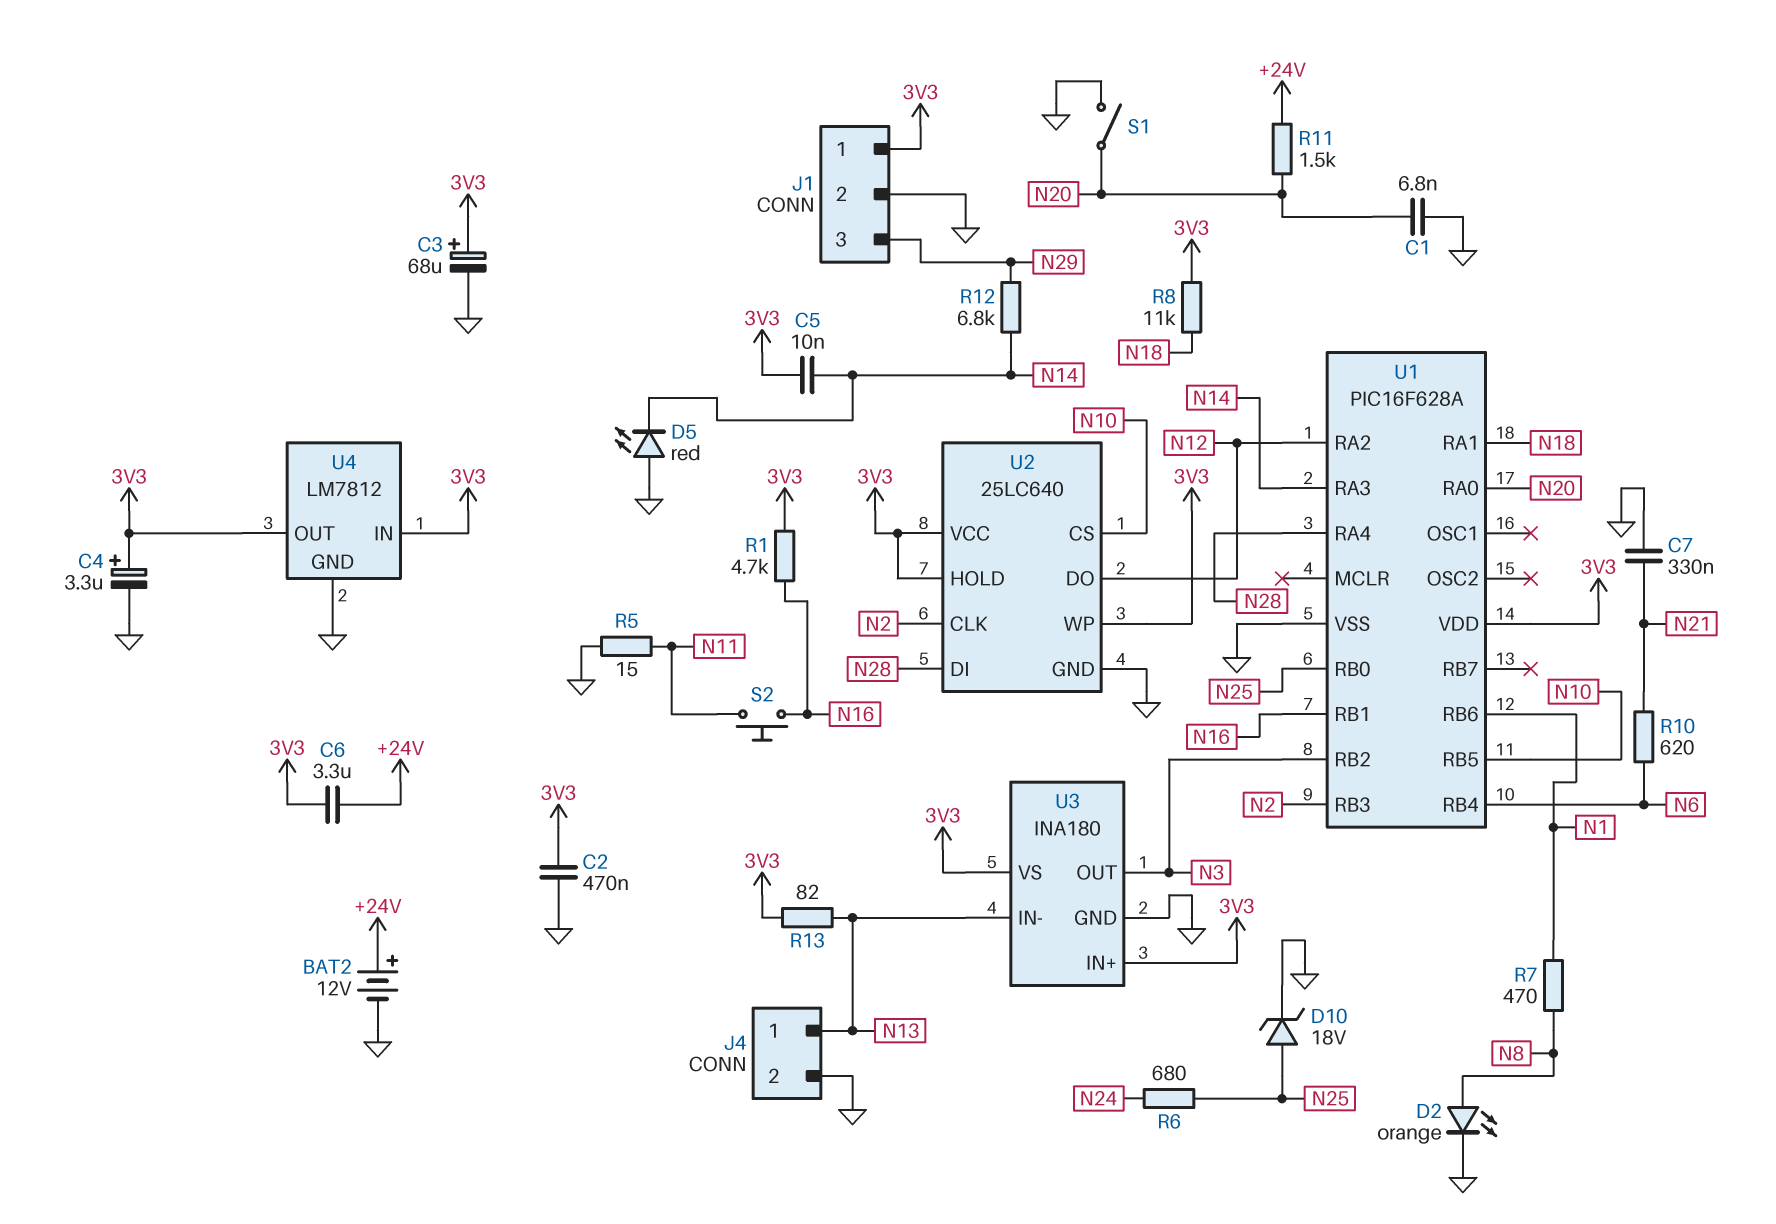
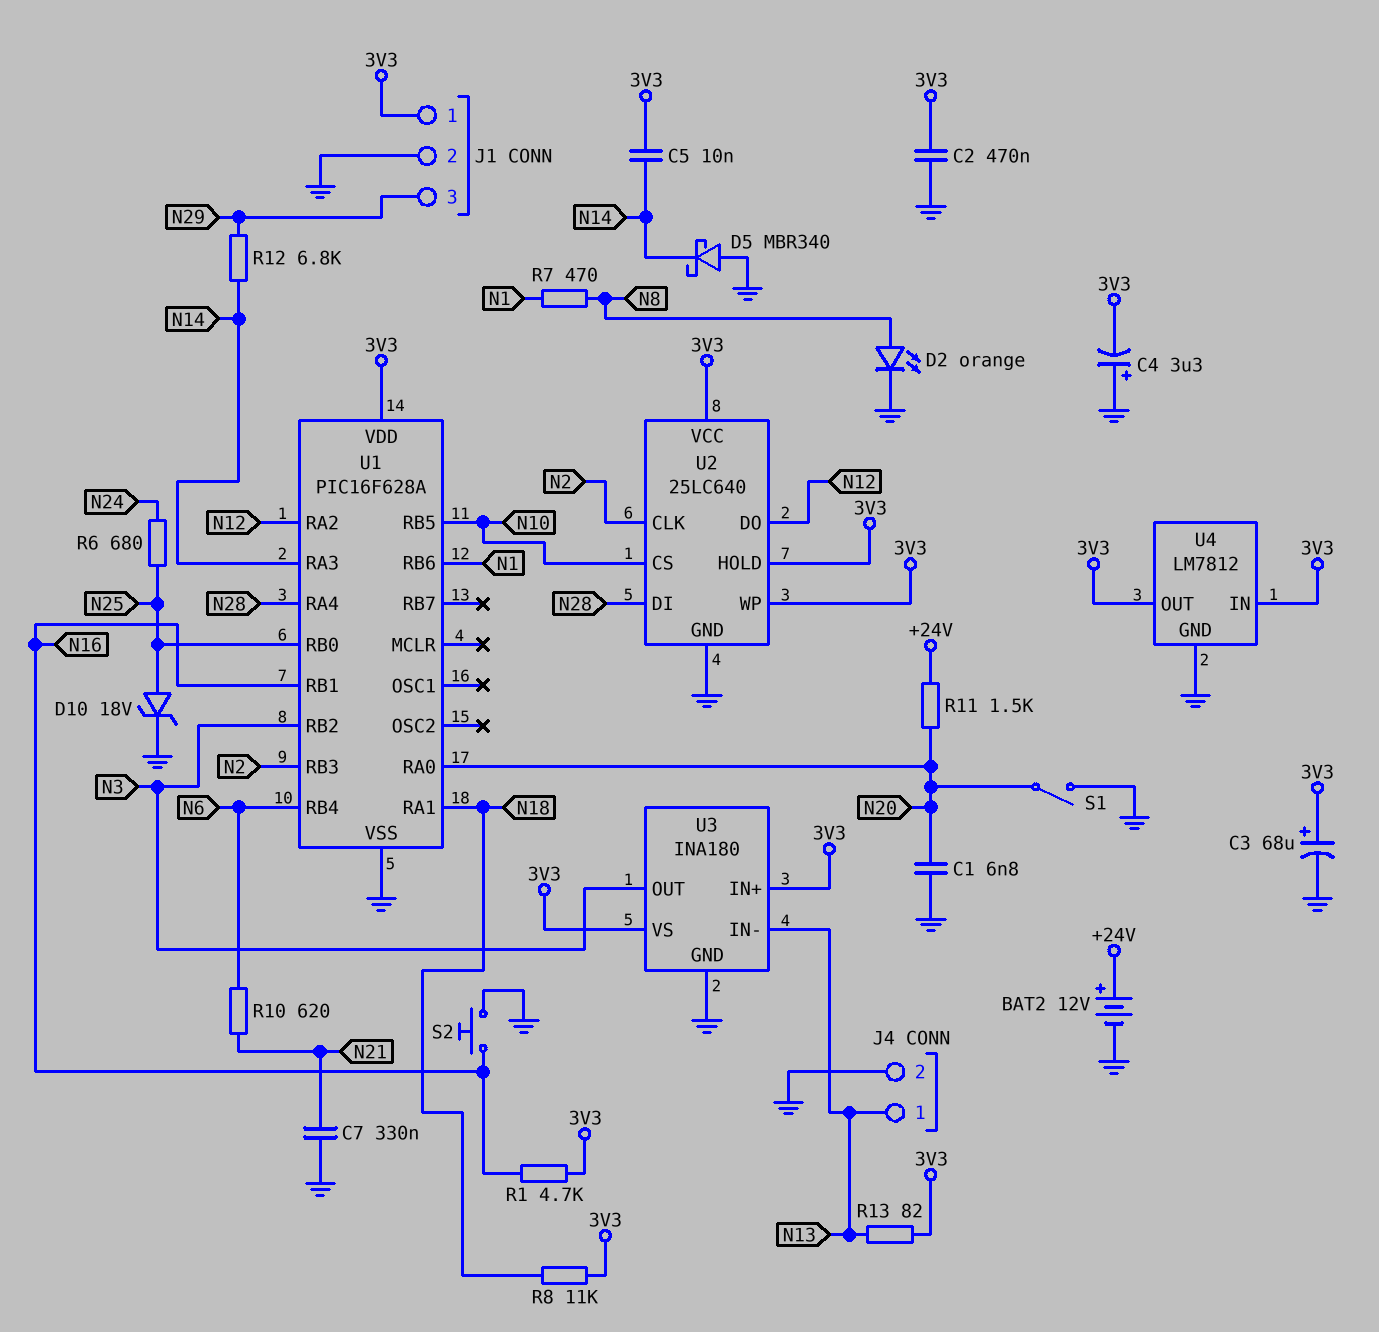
C4: 3.3uF (plus 3V3, minus GND) -> 3.3uF (plus GND, minus 3V3)
C6: 3.3uF (+24V, 3V3) -> none
D5: LED red (A GND, K N14) -> schottky MBR340 (A GND, K N14)
R5: 15 (GND, N11) -> none
S2: button (N11, N16) -> button (GND, N16)

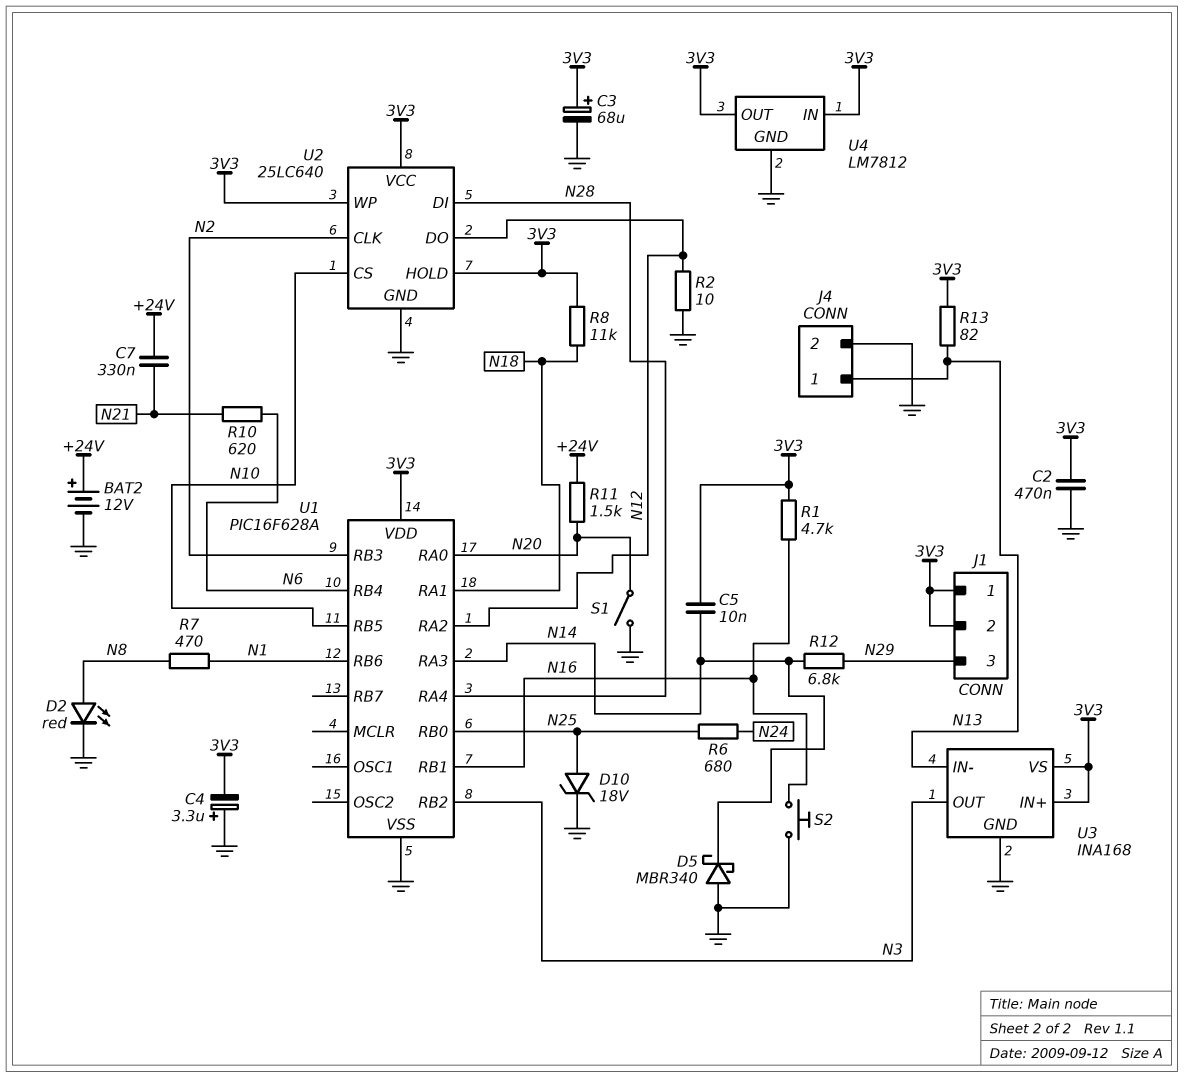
C1: 6.8nF (GND, N20) -> none
C7: 330nF (GND, N21) -> 330nF (+24V, N21)
D2: LED orange (A N8, K GND) -> LED red (A N8, K GND)
J1 pin 2: GND -> 3V3
R2: none -> 10 (GND, N12)
U3: INA180 -> INA168

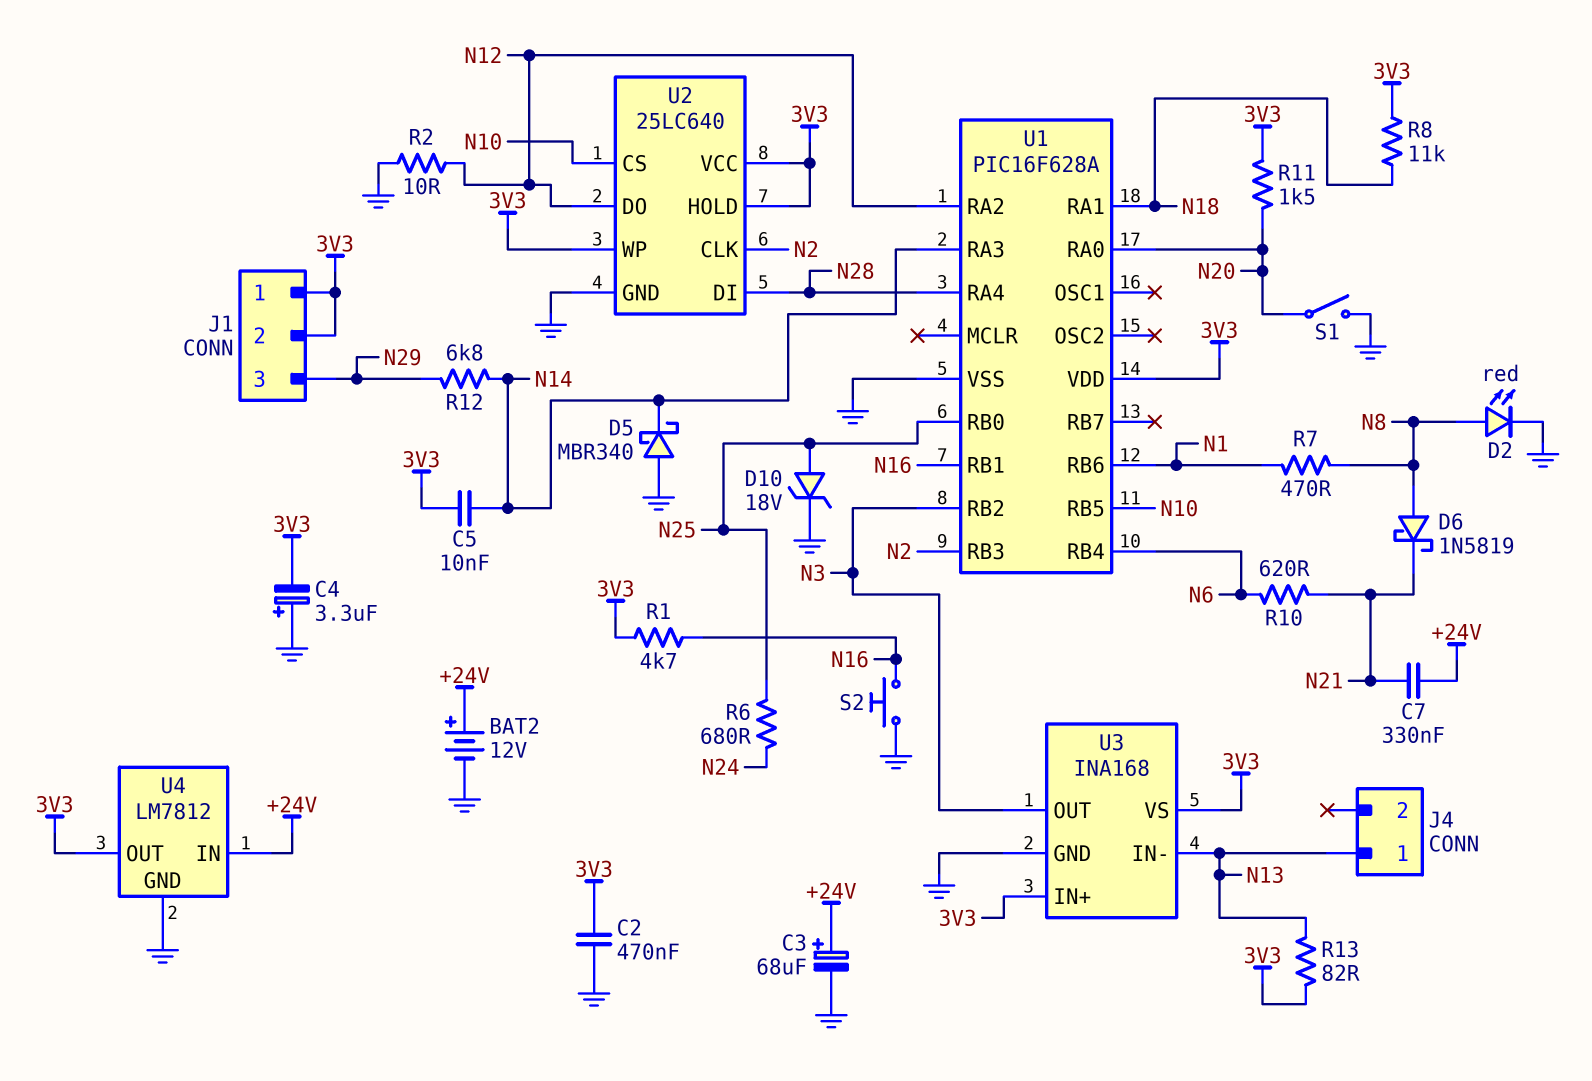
C3: 68uF (plus 3V3, minus GND) -> 68uF (plus +24V, minus GND)
D6: none -> schottky 1N5819 (A N8, K N21)
J4 pin 2: GND -> none
R11: 1.5k (+24V, N20) -> 1.5k (3V3, N20)
U4 pin IN: 3V3 -> +24V

